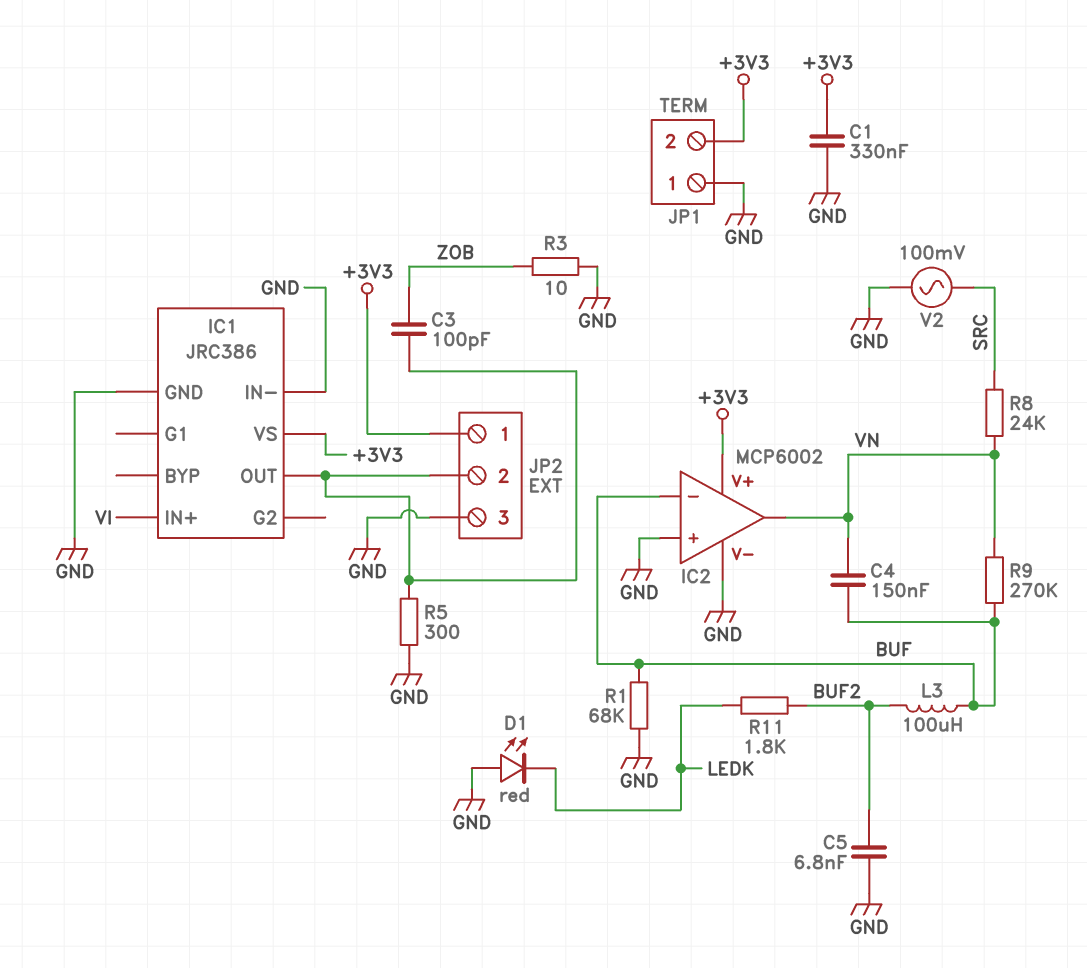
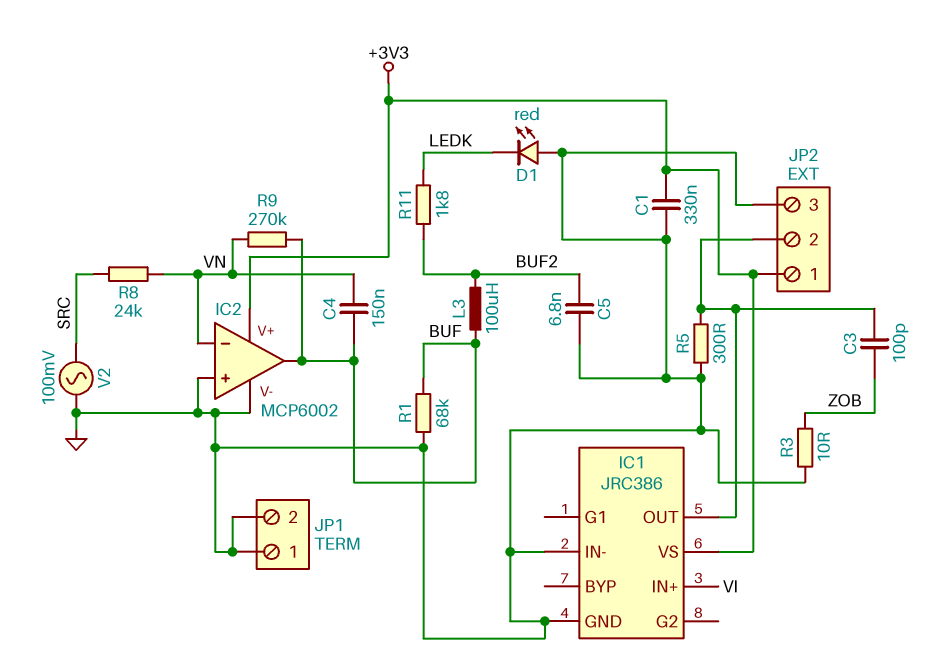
IC2 pin in-: BUF -> VN
IC2 pin out: VN -> BUF
JP1 pin 2: +3V3 -> GND

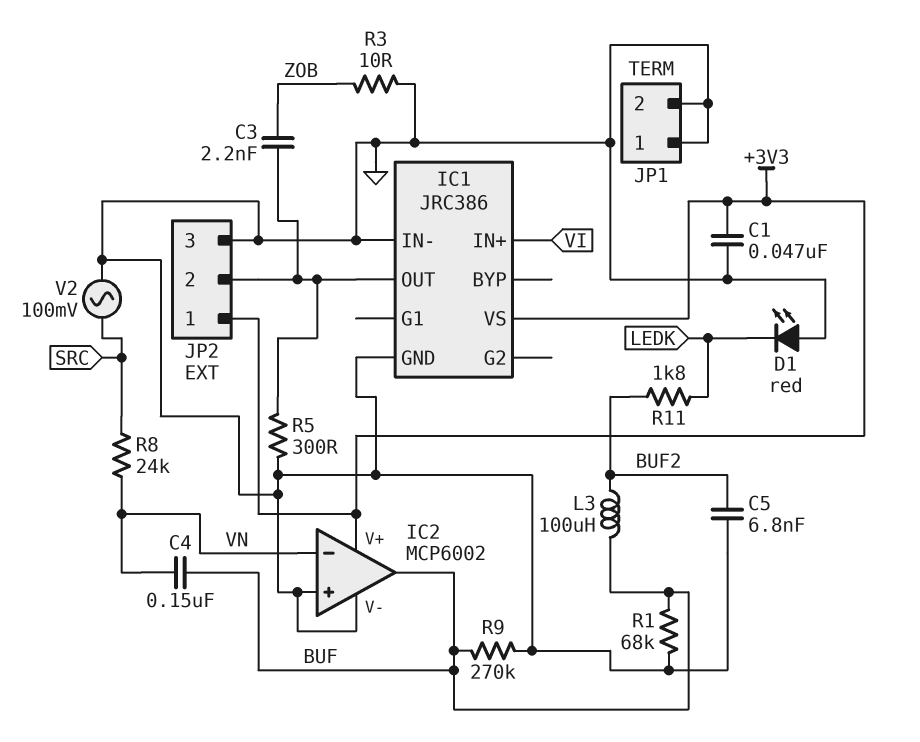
C1: 330nF (+3V3, GND) -> 47nF (+3V3, GND)
C3: 100pF (IC1/OUT, ZOB) -> 2.2nF (IC1/OUT, ZOB)
R9: 270k (BUF, VN) -> 270k (BUF, GND)

